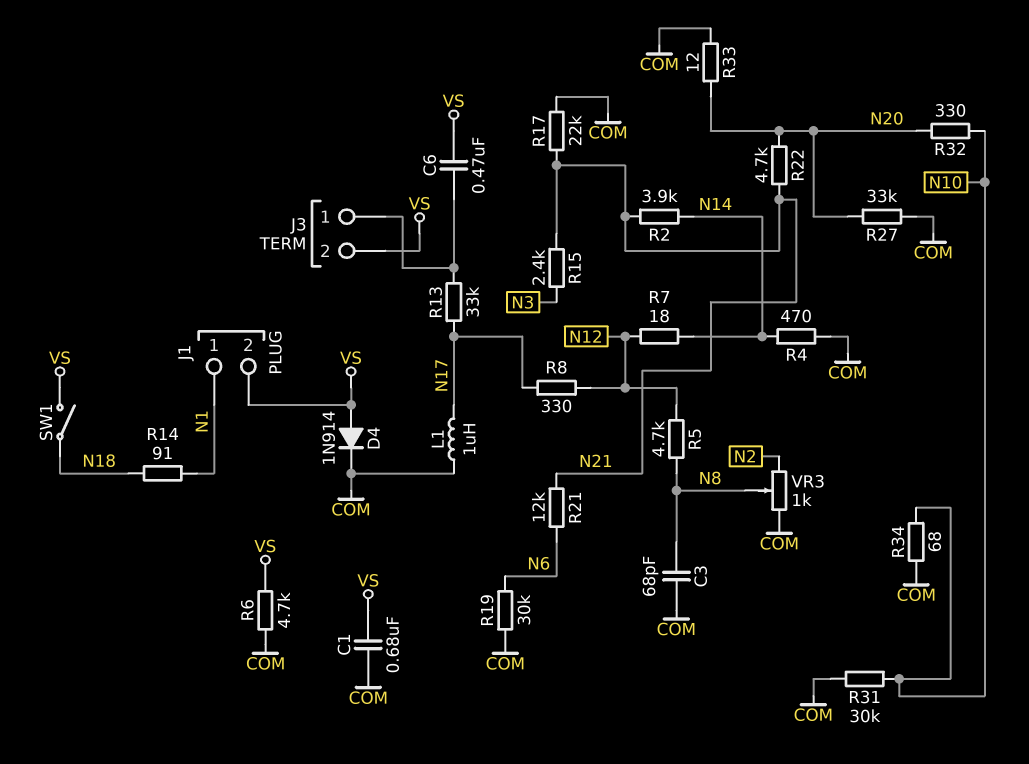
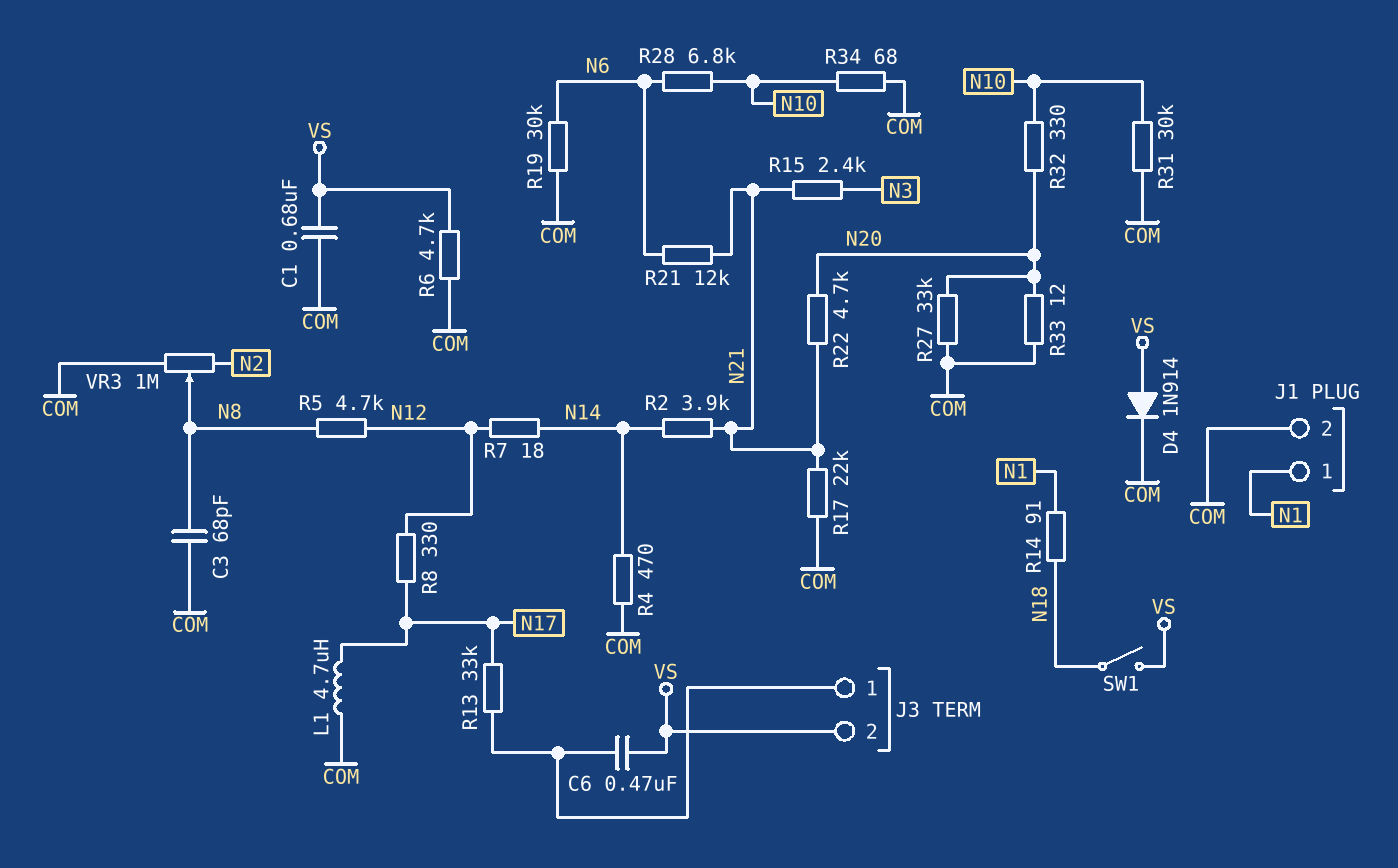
J1 pin 2: VS -> COM
L1: 1uH (COM, N17) -> 4.7uH (COM, N17)
R28: none -> 6.8k (N6, N10)
VR3: 1k (COM, N2, wiper N8) -> 1M (COM, N2, wiper N8)

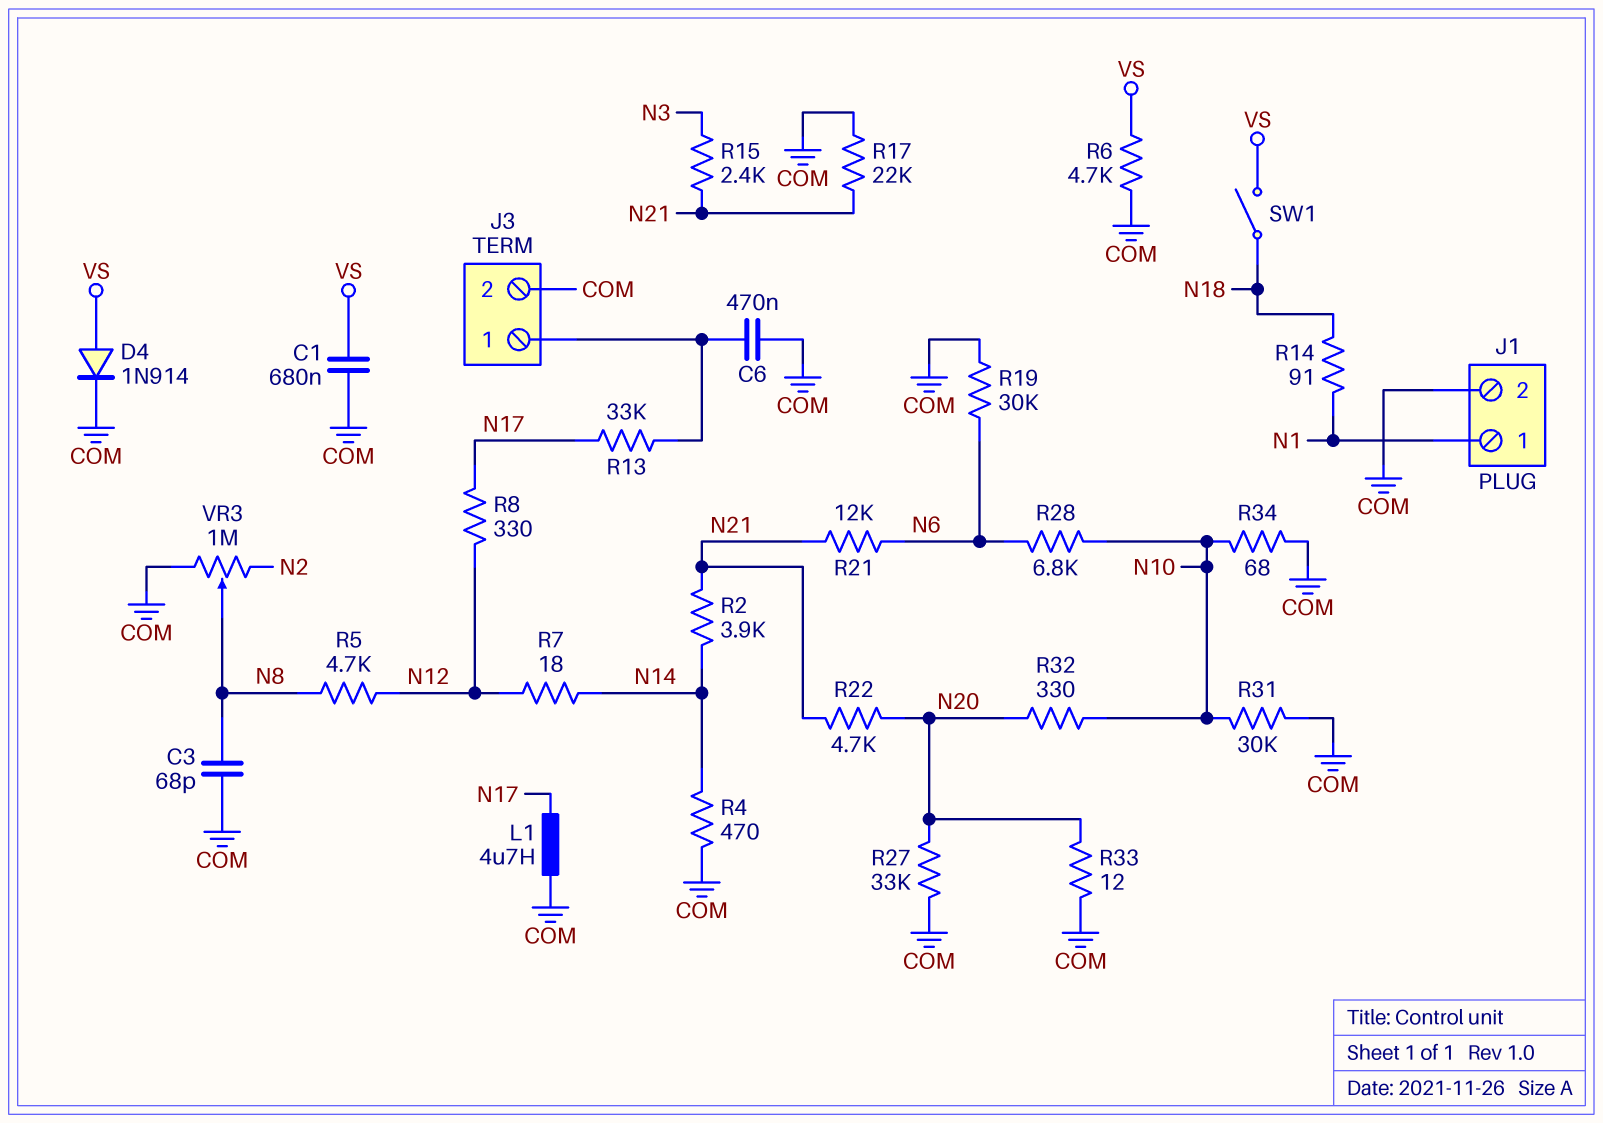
C6: 470nF (J3/1, VS) -> 470nF (COM, J3/1)
J3 pin 2: VS -> COM

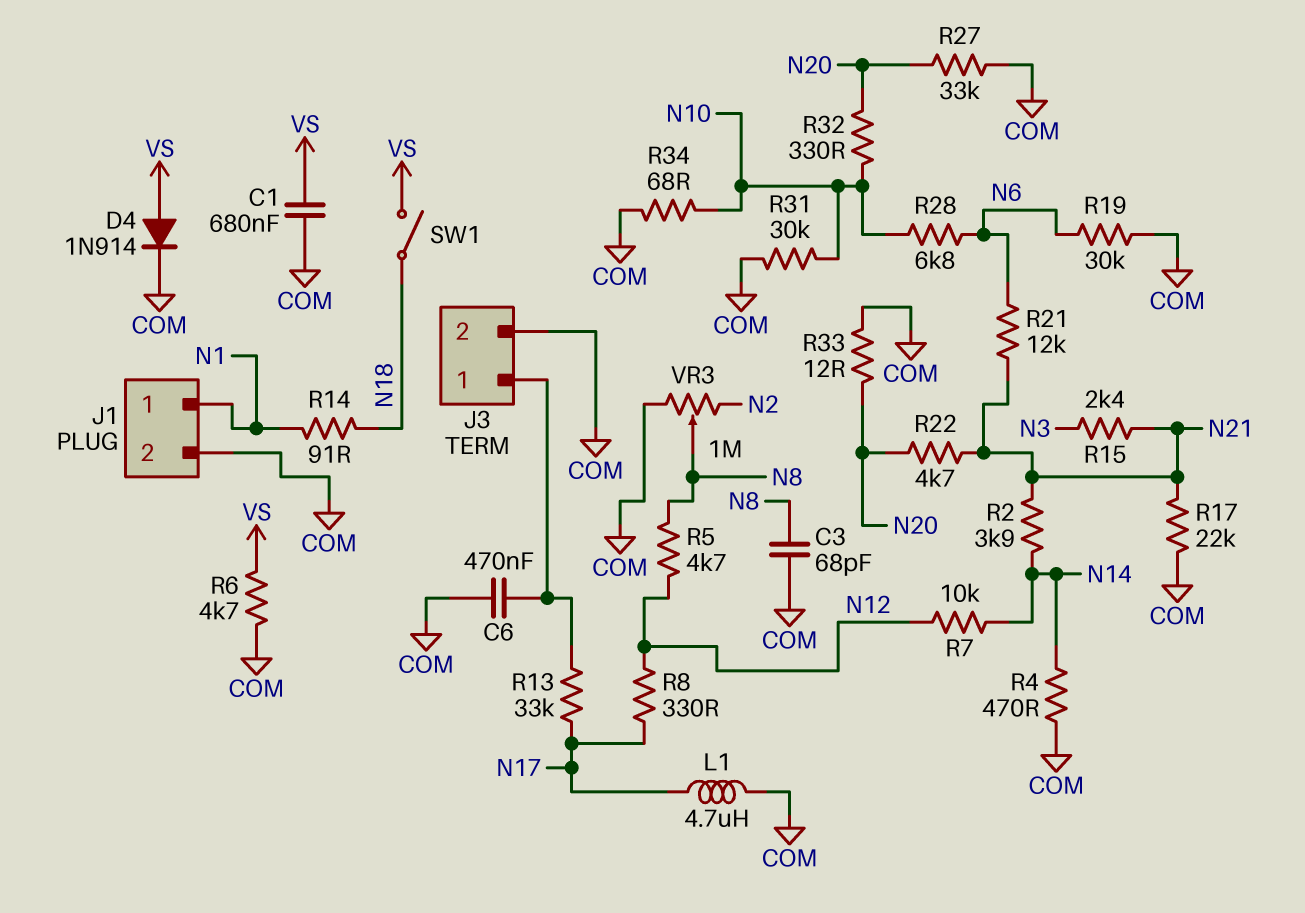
R7: 18 (N12, N14) -> 10k (N12, N14)

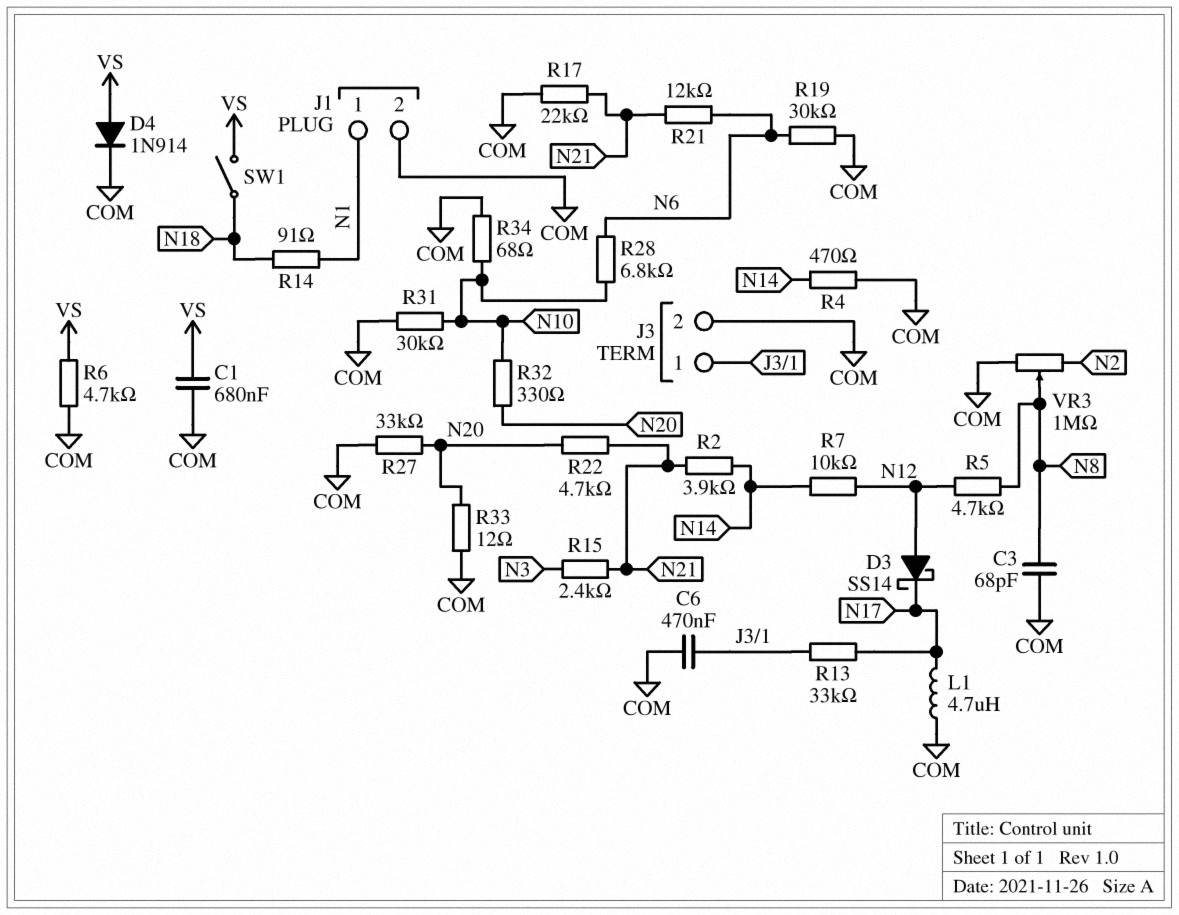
D3: none -> schottky SS14 (A N12, K N17)
R8: 330 (N12, N17) -> none

